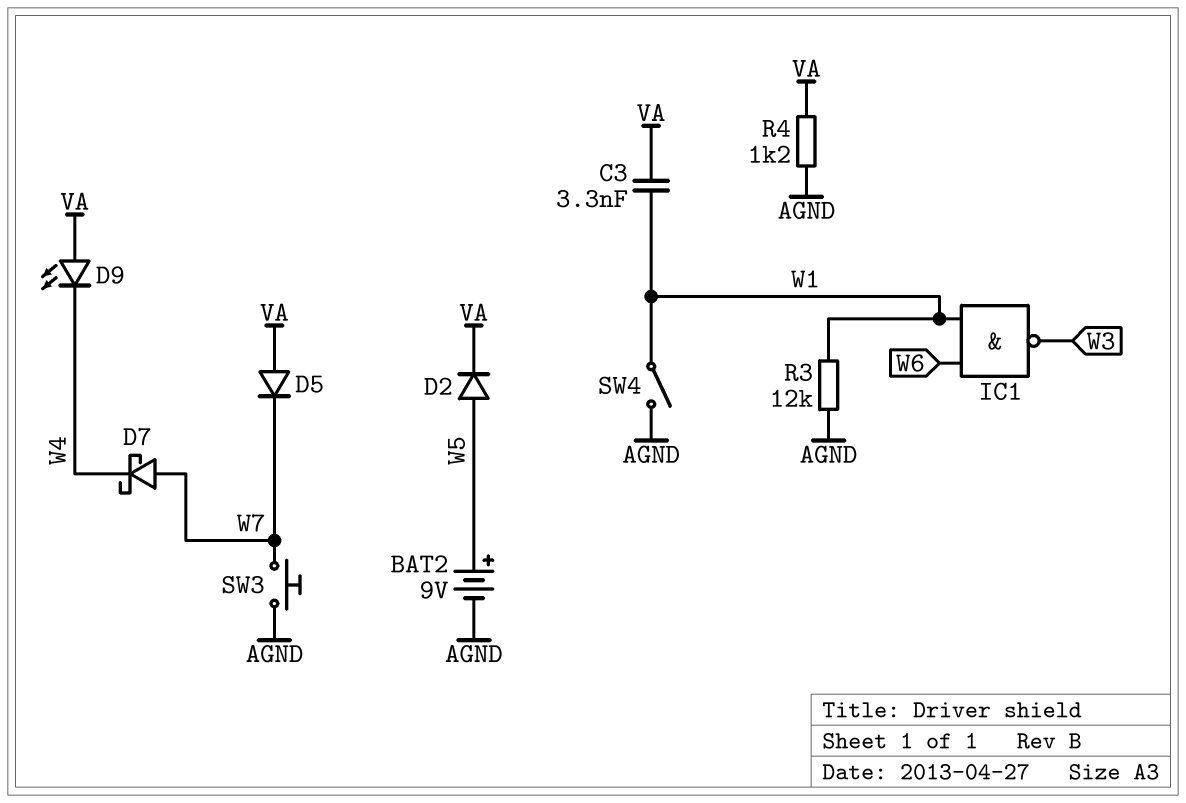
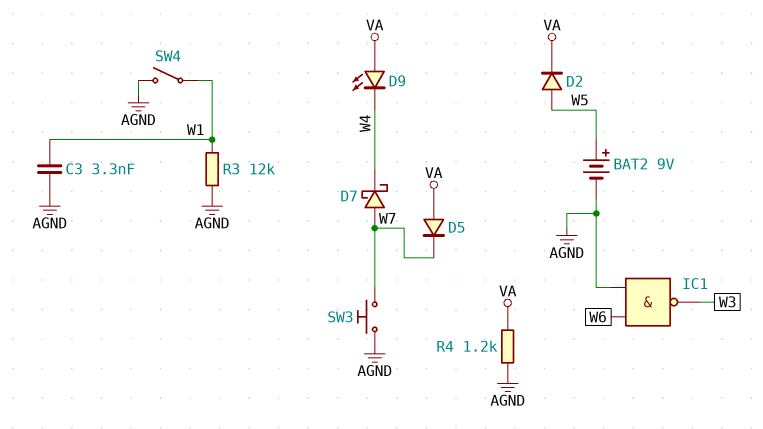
C3: 3.3nF (VA, W1) -> 3.3nF (AGND, W1)
IC1: NAND (in W1, in W6, out W3) -> NAND (in AGND, in W6, out W3)

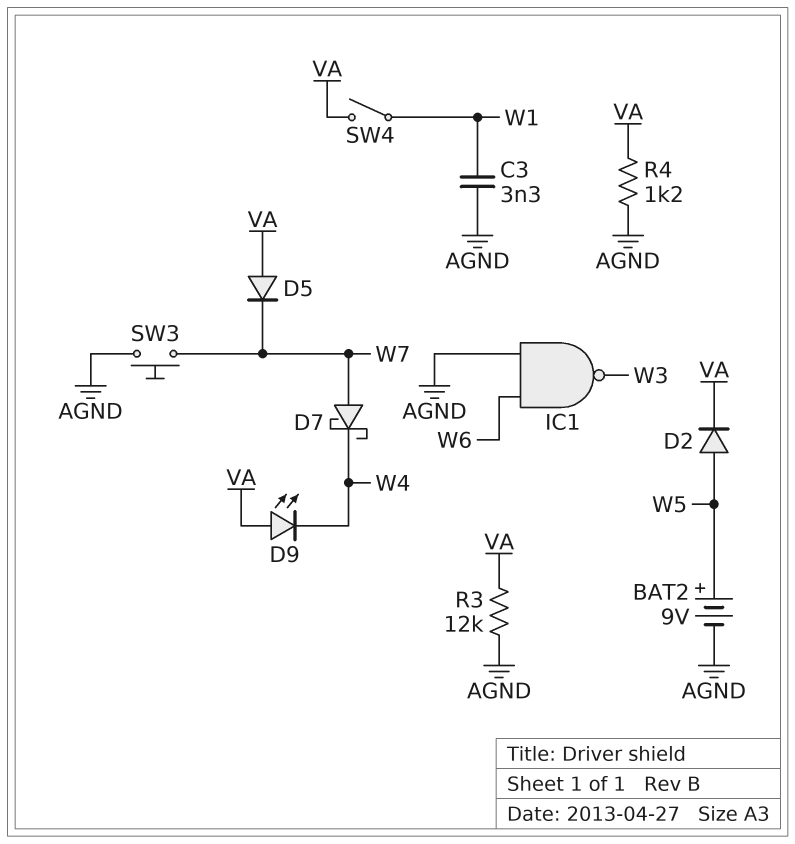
R3: 12k (AGND, W1) -> 12k (AGND, VA)
SW4: switch (AGND, W1) -> switch (VA, W1)

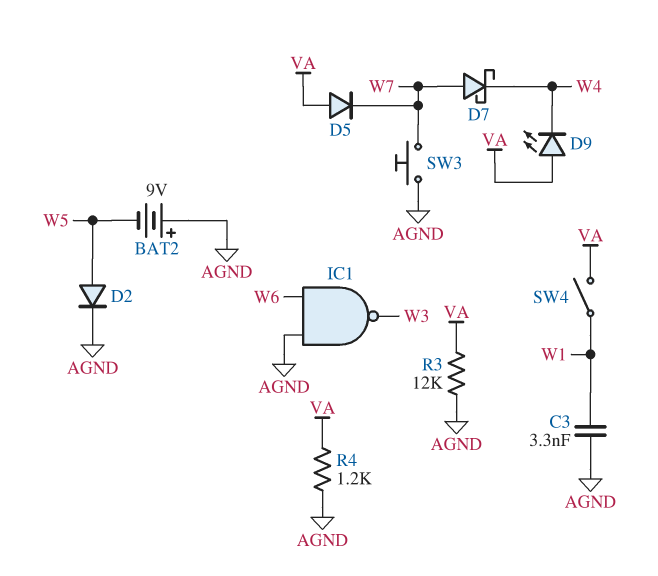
BAT2: 9V (plus W5, minus AGND) -> 9V (plus AGND, minus W5)
D2: diode (A W5, K VA) -> diode (A W5, K AGND)

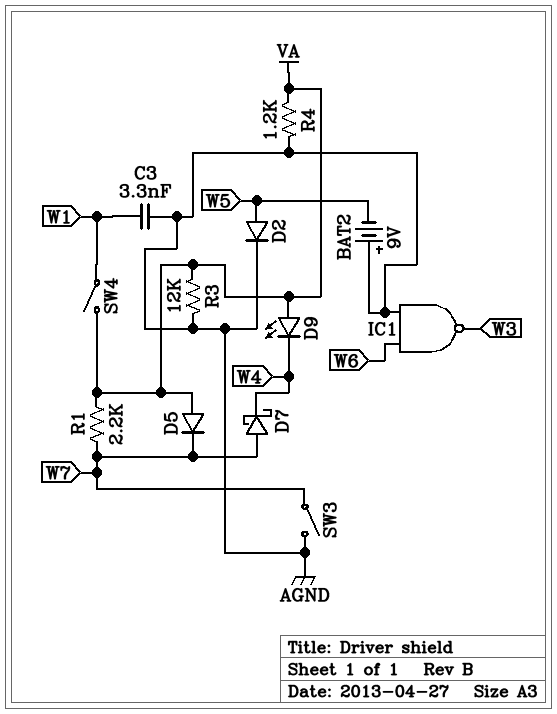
R1: none -> 2.2k (VA, W7)
SW3: button (AGND, W7) -> switch (AGND, W7)

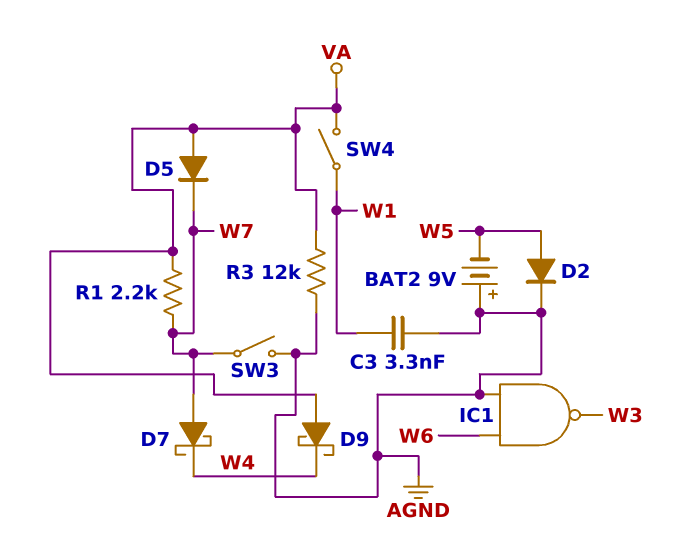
D9: LED (A VA, K W4) -> schottky (A VA, K W4)
R4: 1.2k (AGND, VA) -> none

